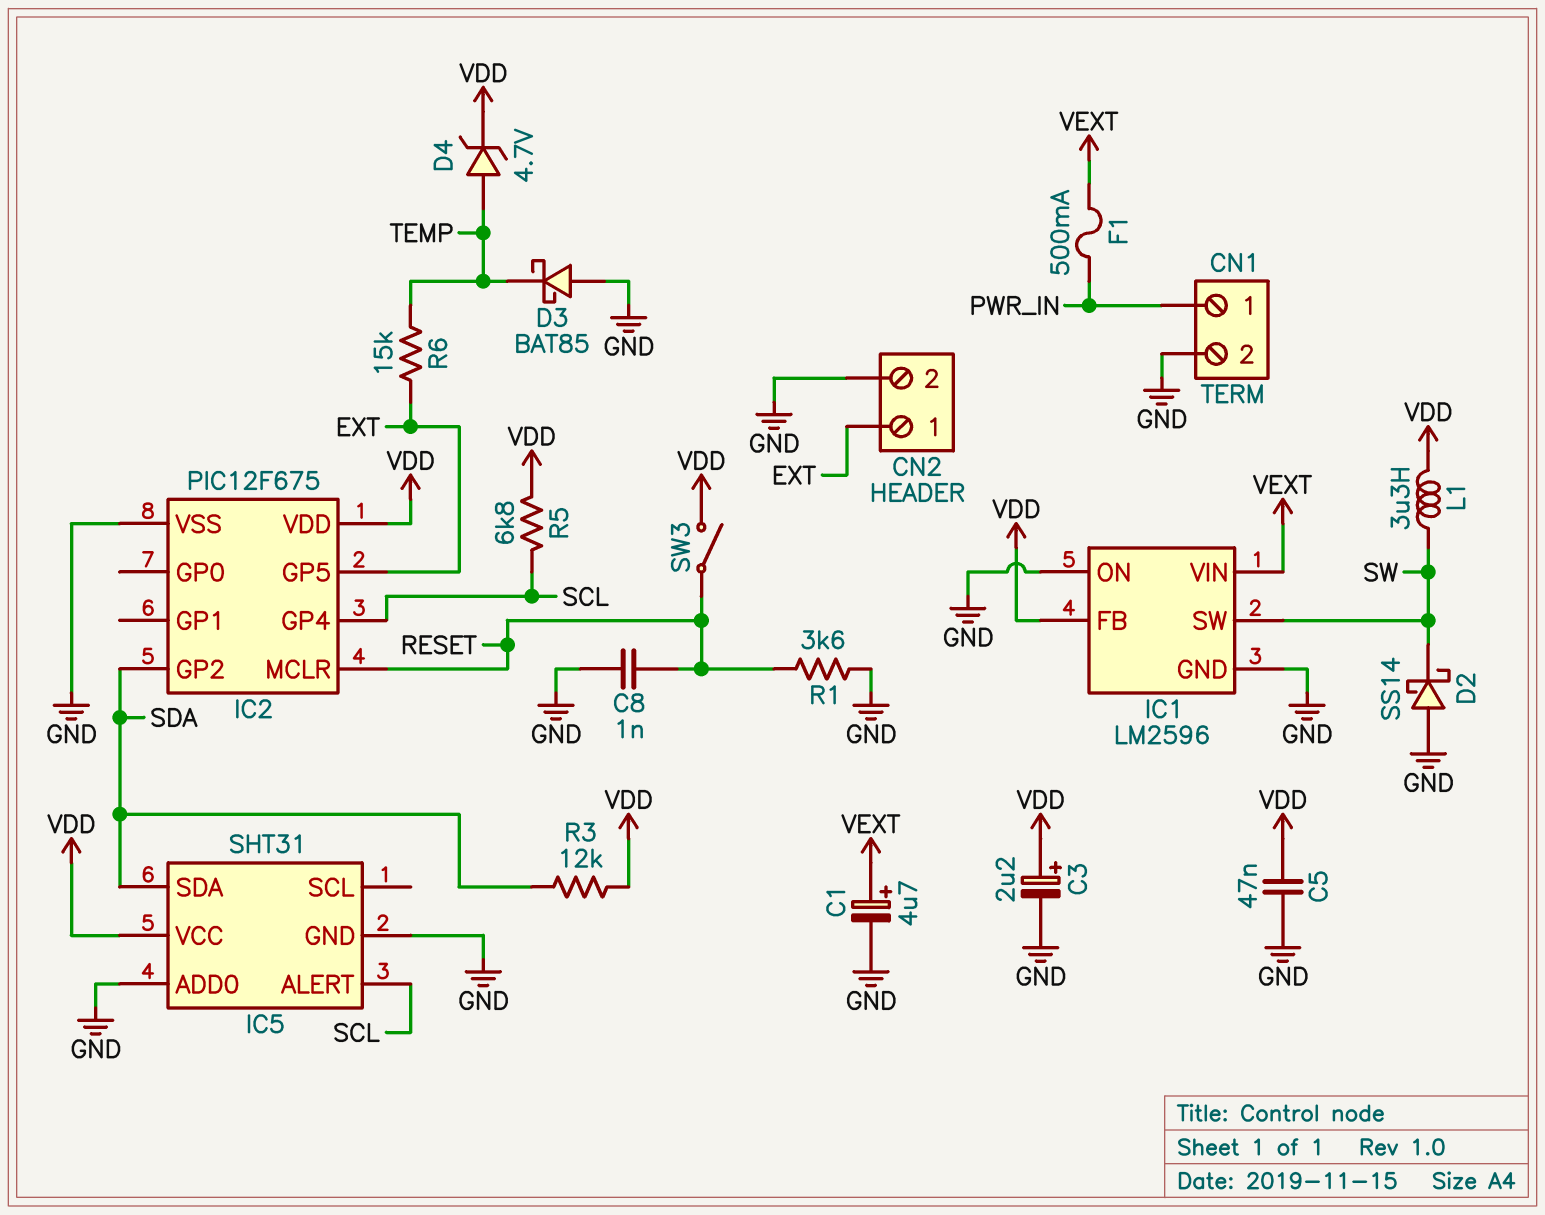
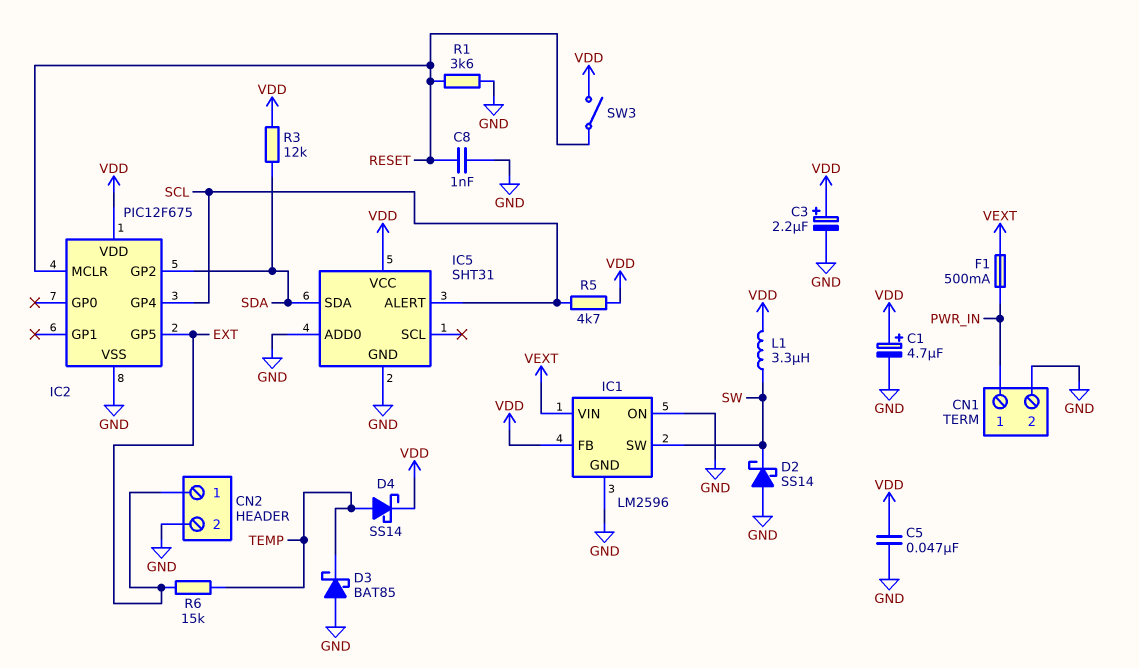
C1: 4.7uF (plus VEXT, minus GND) -> 4.7uF (plus VDD, minus GND)
D4: zener 4.7V (A TEMP, K VDD) -> schottky SS14 (A TEMP, K VDD)
R5: 6.8k (SCL, VDD) -> 4.7k (SCL, VDD)

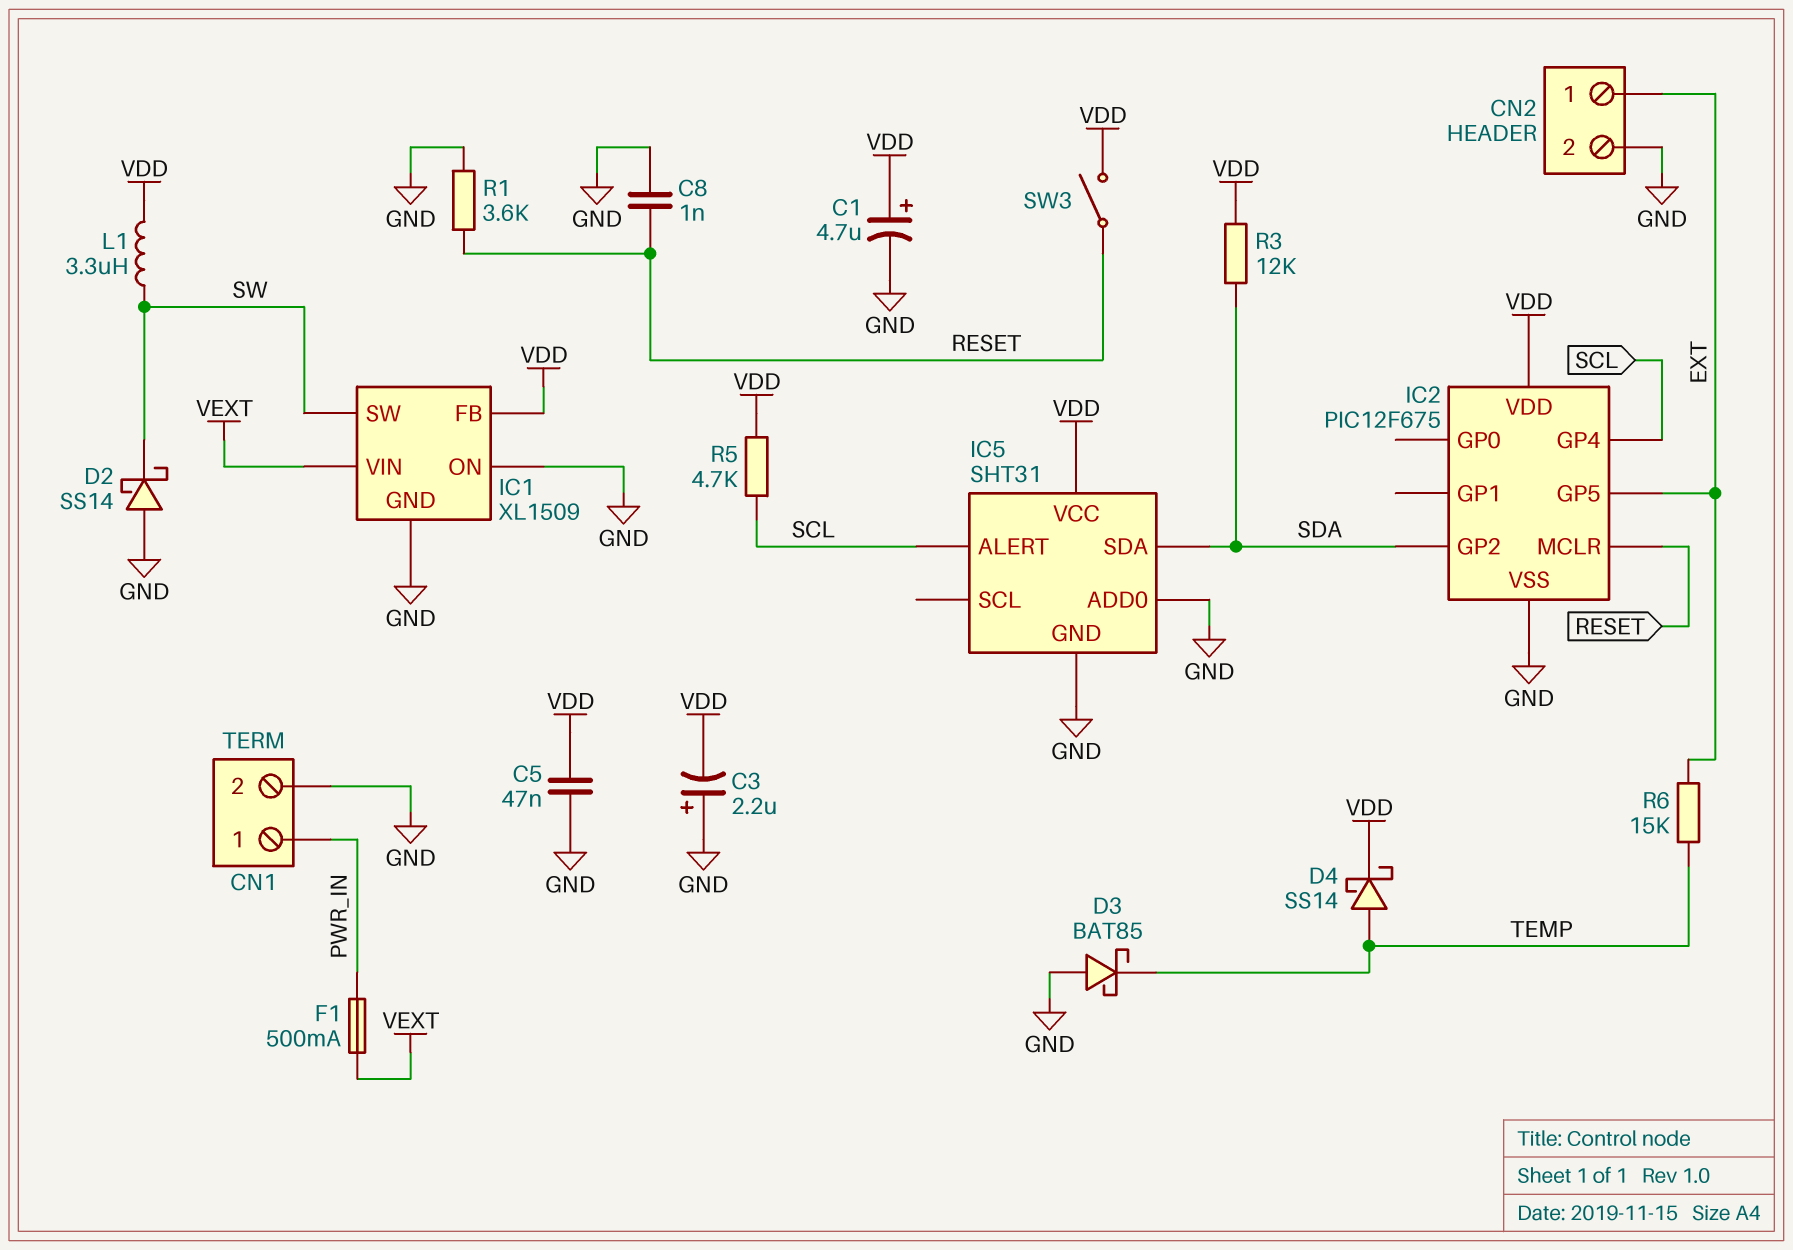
C3: 2.2uF (plus VDD, minus GND) -> 2.2uF (plus GND, minus VDD)
IC1: LM2596 -> XL1509

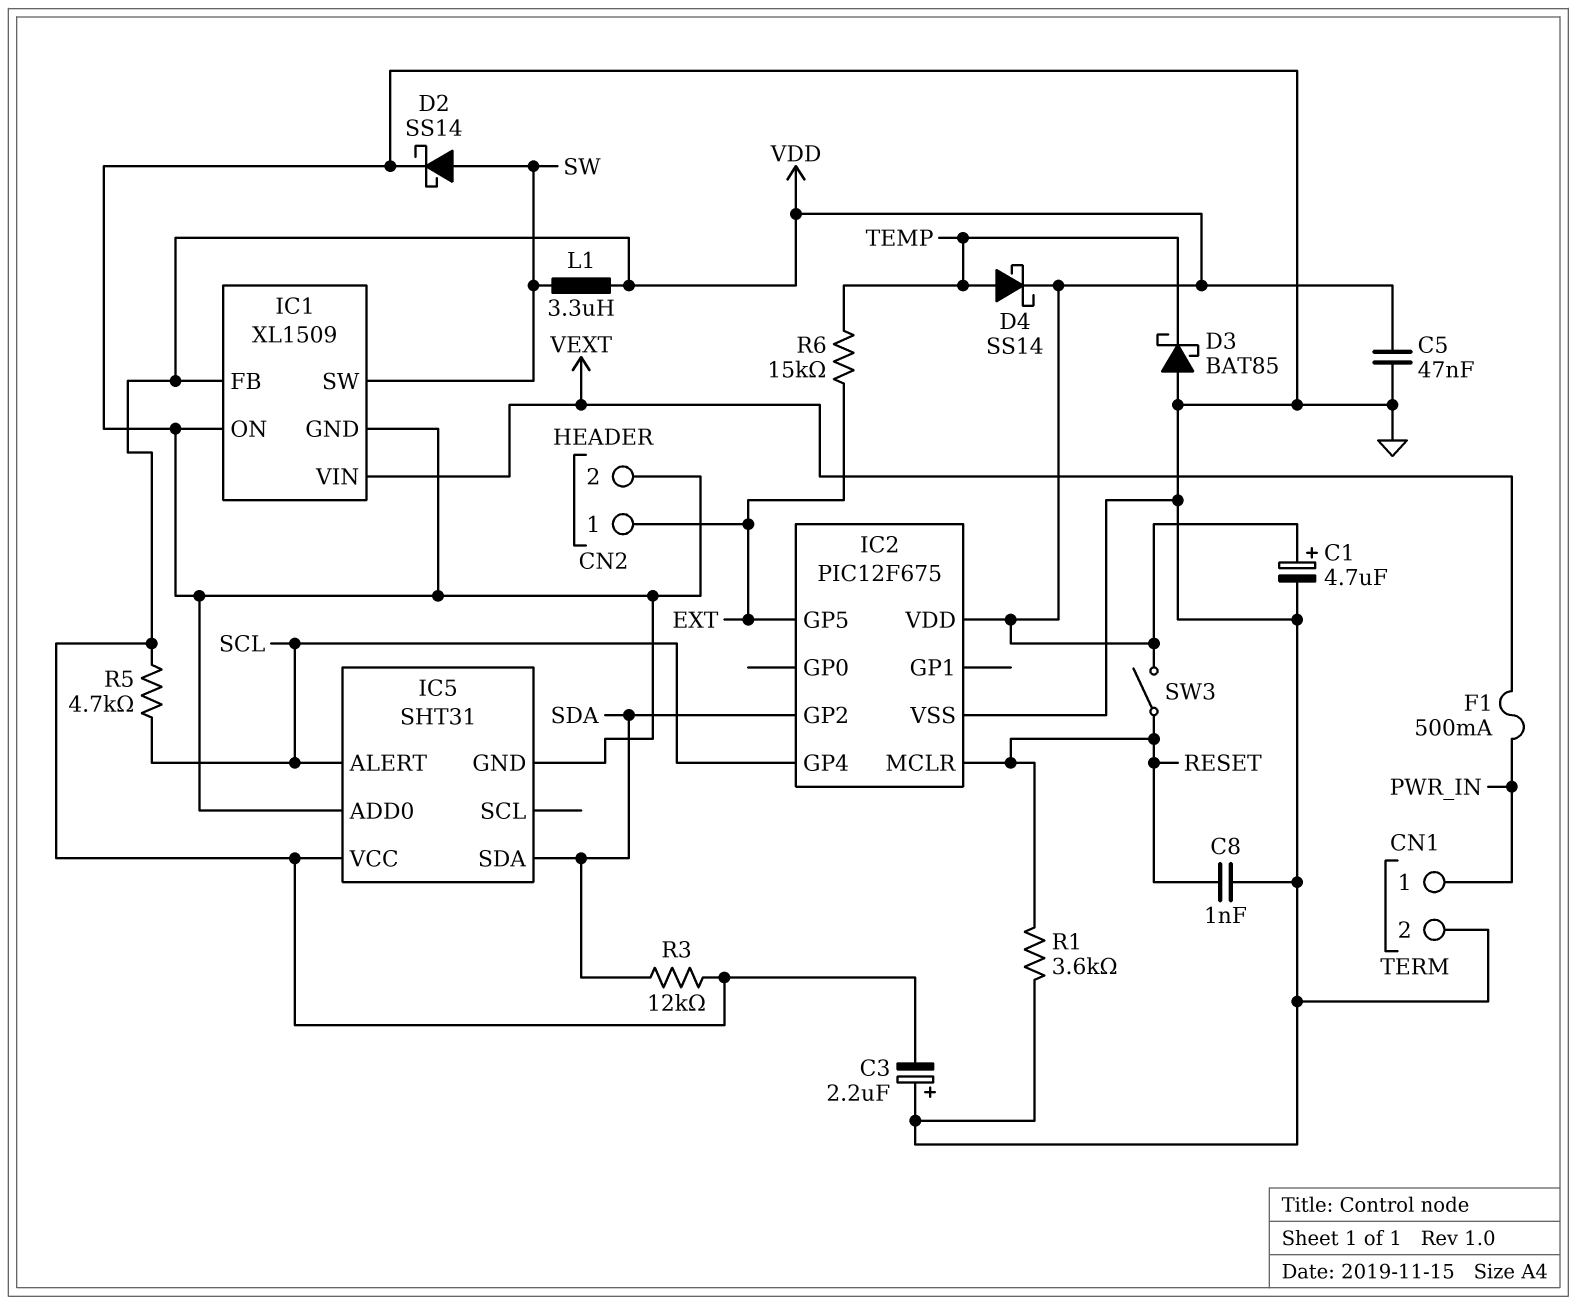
D2: schottky SS14 (A GND, K SW) -> schottky SS14 (A SW, K GND)

